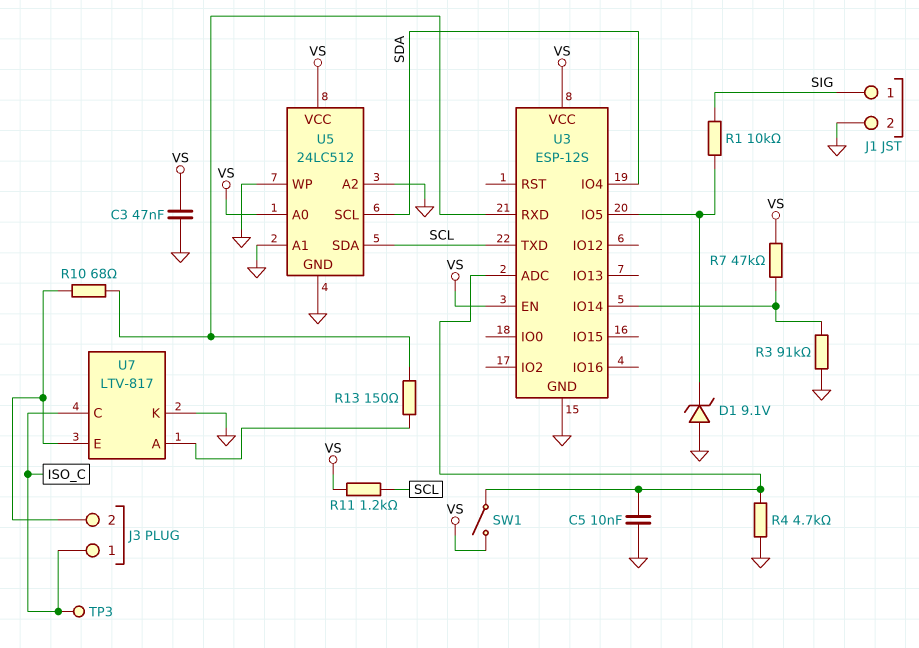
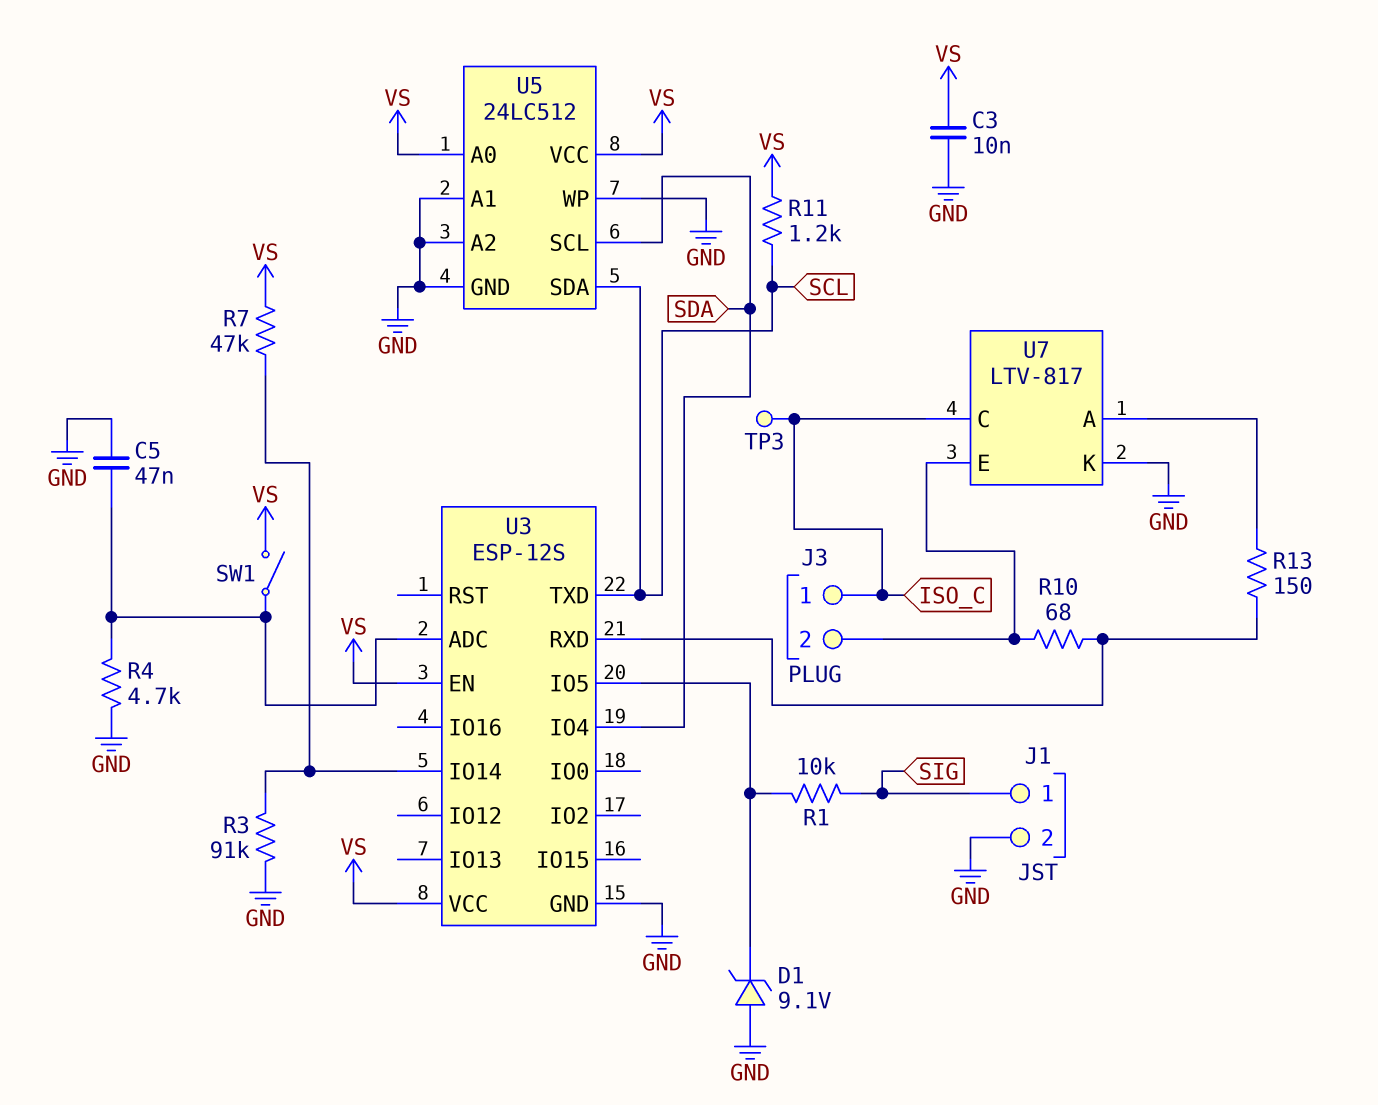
C3: 47nF (GND, VS) -> 10nF (GND, VS)
C5: 10nF (GND, U3/ADC) -> 47nF (GND, U3/ADC)

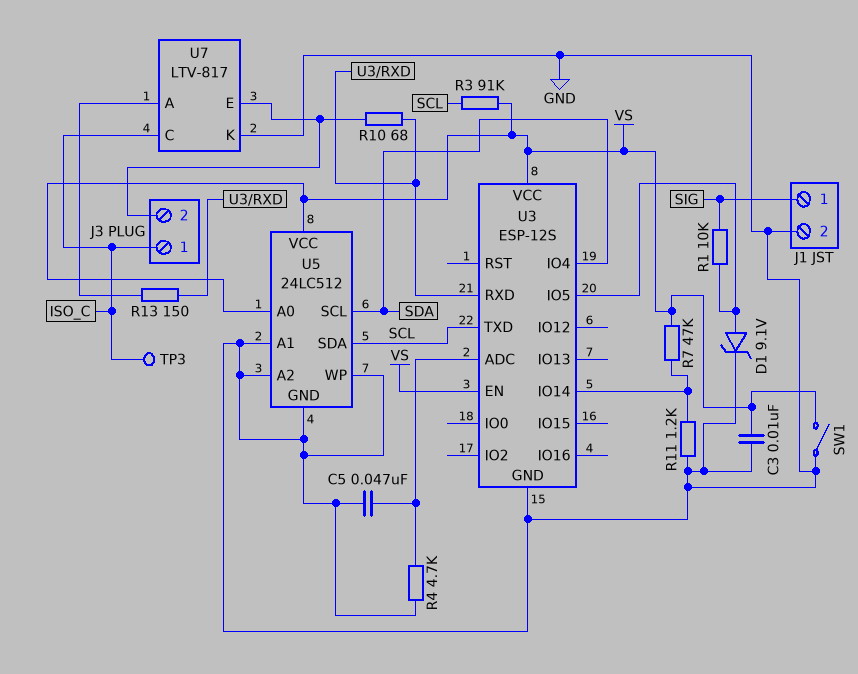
D1: zener 9.1V (A GND, K U3/IO5) -> zener 9.1V (A U3/IO5, K GND)
R3: 91k (GND, U3/IO14) -> 91k (SCL, VS)
R11: 1.2k (SCL, VS) -> 1.2k (GND, U3/IO14)
SW1: switch (U3/ADC, VS) -> switch (GND, VS)

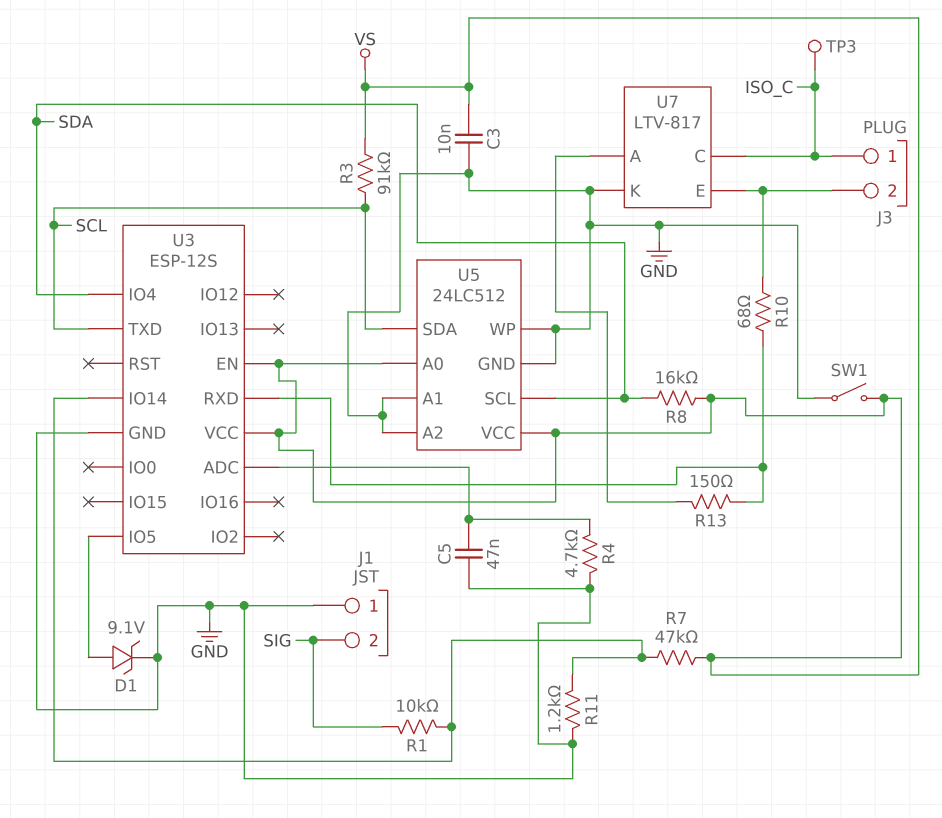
J1 pin 1: SIG -> GND
J1 pin 2: GND -> SIG
R1: 10k (SIG, U3/IO5) -> 10k (SIG, U3/IO14)
R8: none -> 16k (SDA, VS)

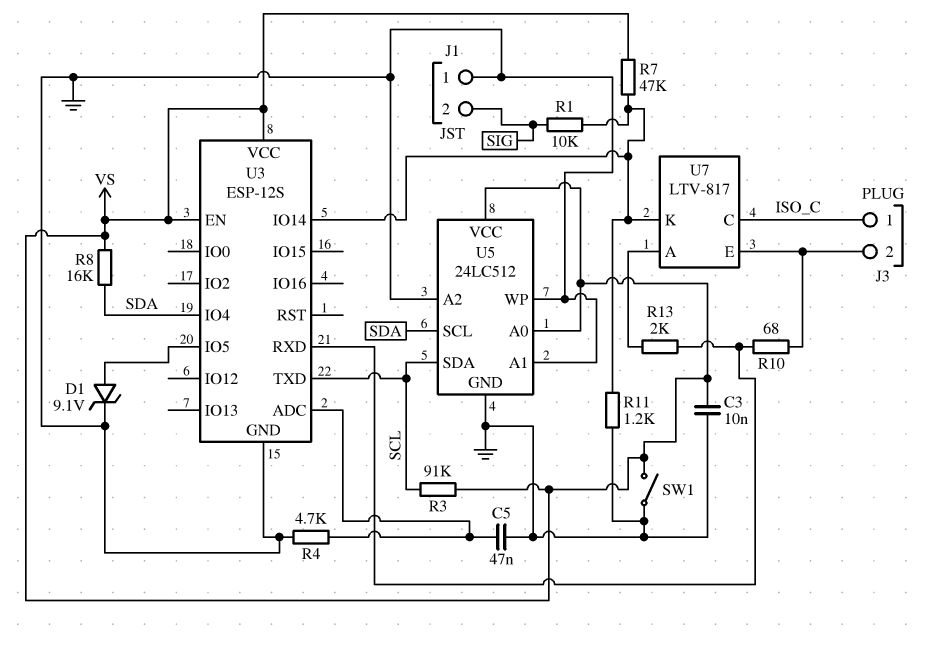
R13: 150 (U3/RXD, U7/A) -> 2k (U3/RXD, U7/A)
TP3: test point (ISO_C) -> none
U7 pin K: GND -> U3/IO14

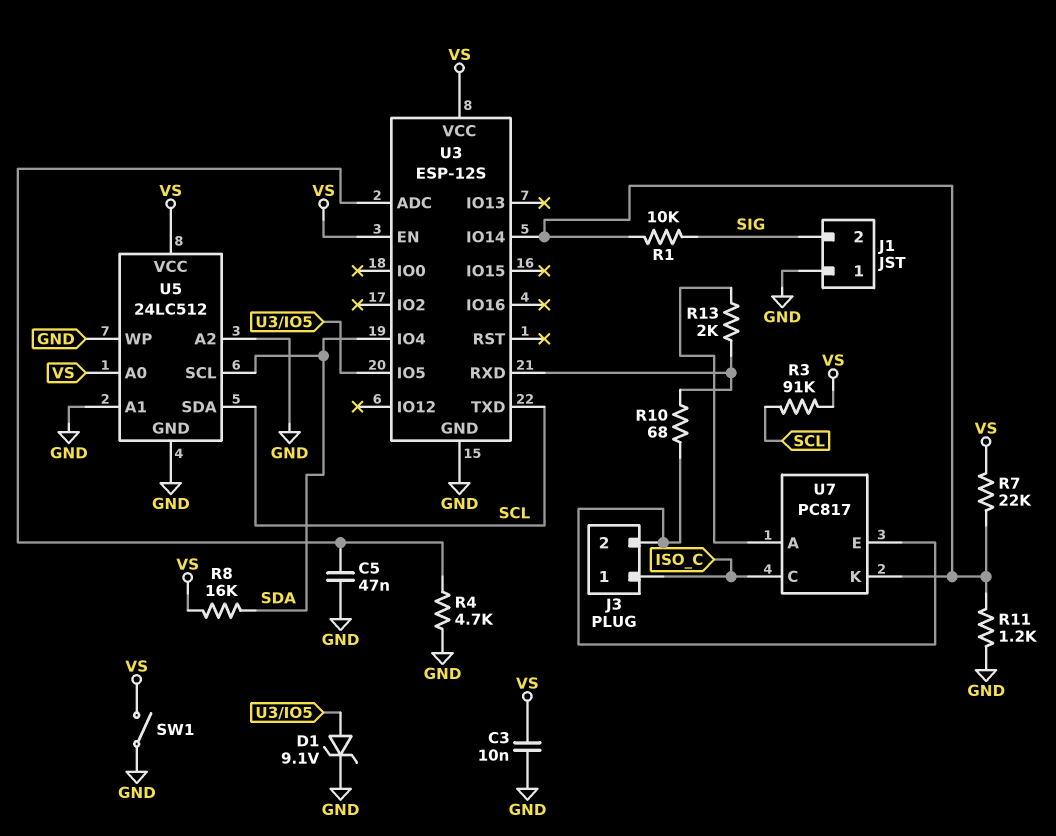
R7: 47k (U3/IO14, VS) -> 22k (U3/IO14, VS)
U7: LTV-817 -> PC817

